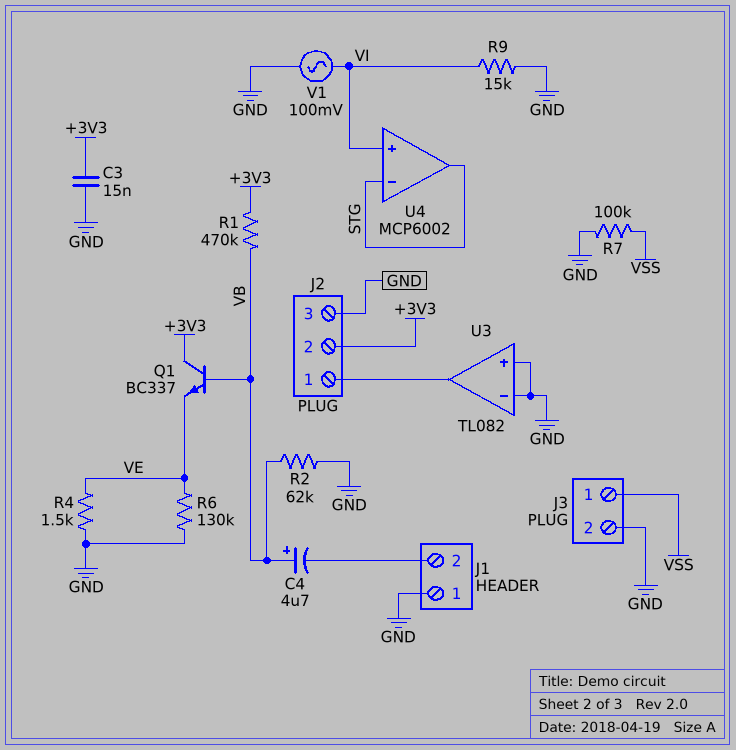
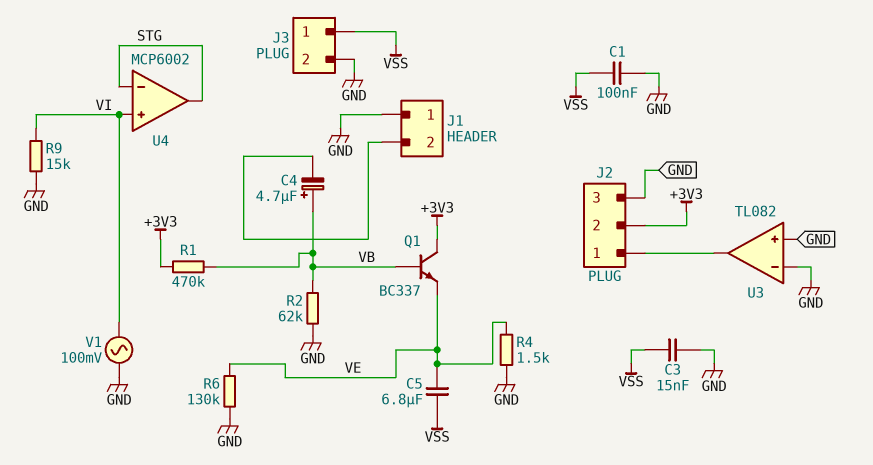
C1: none -> 100nF (GND, VSS)
C3: 15nF (+3V3, GND) -> 15nF (GND, VSS)
C5: none -> 6.8uF (VE, VSS)
R7: 100k (GND, VSS) -> none

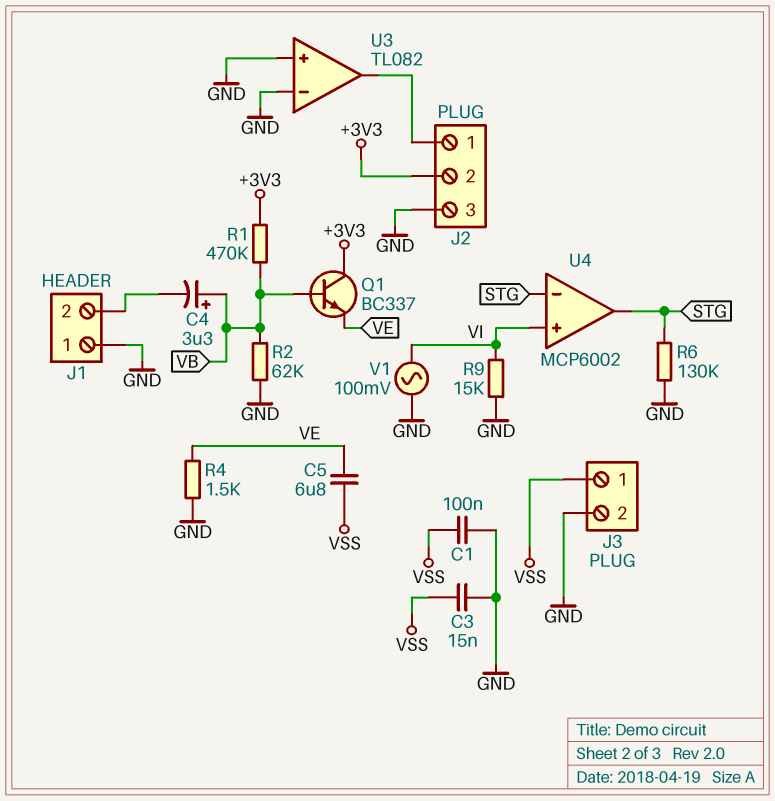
C4: 4.7uF (plus VB, minus J1/2) -> 3.3uF (plus VB, minus J1/2)
R6: 130k (GND, VE) -> 130k (GND, STG)

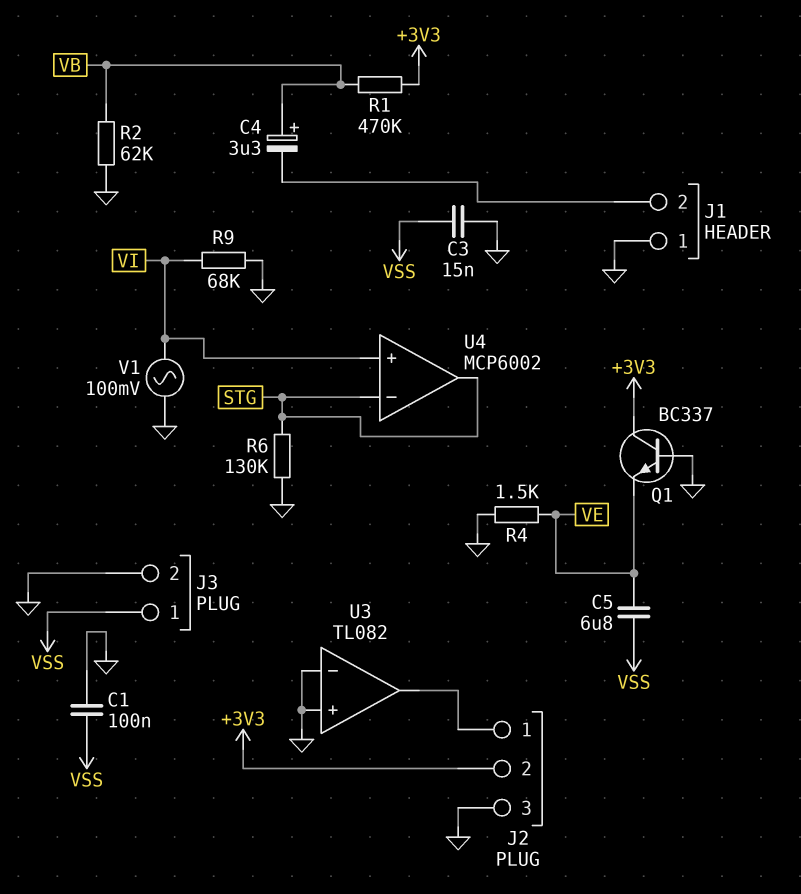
Q1: NPN BC337 (B VB, C +3V3, E VE) -> NPN BC337 (B GND, C +3V3, E VE)
R9: 15k (GND, VI) -> 68k (GND, VI)

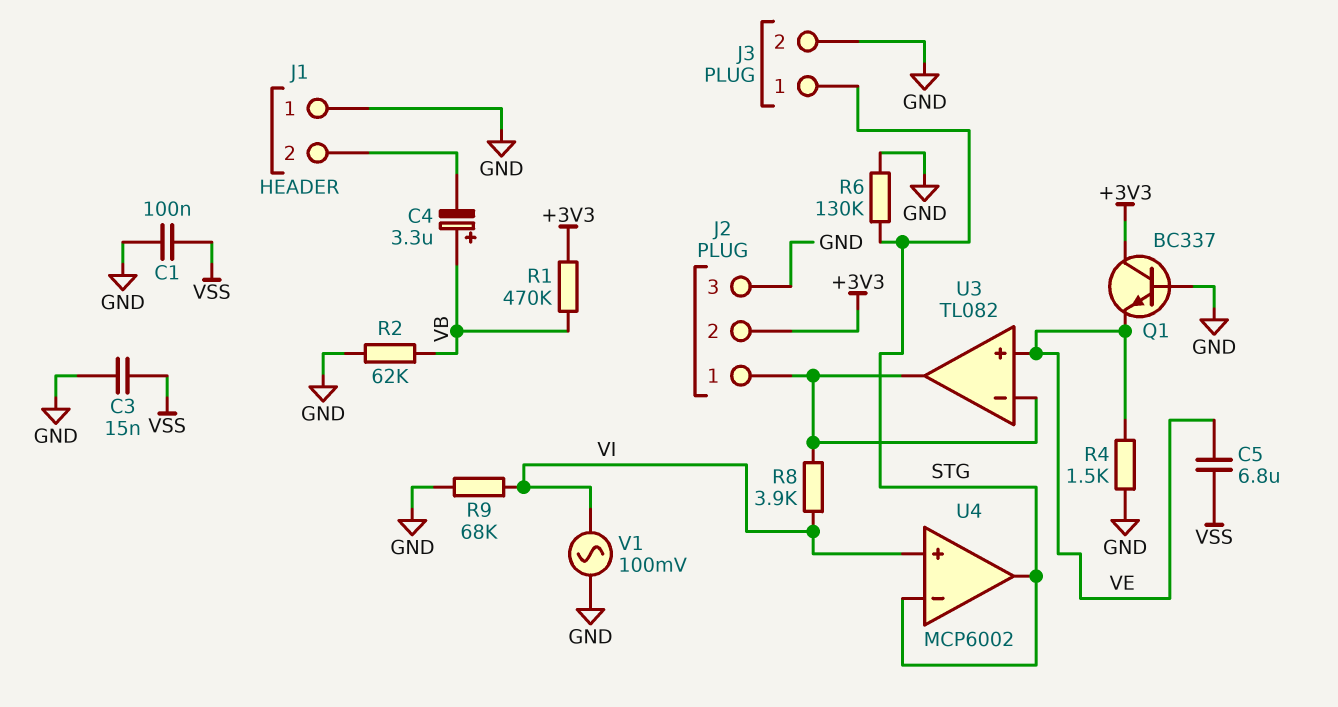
J3 pin 1: VSS -> STG
R8: none -> 3.9k (J2/1, VI)
U3 pin in+: GND -> VE
U3 pin in-: GND -> J2/1

